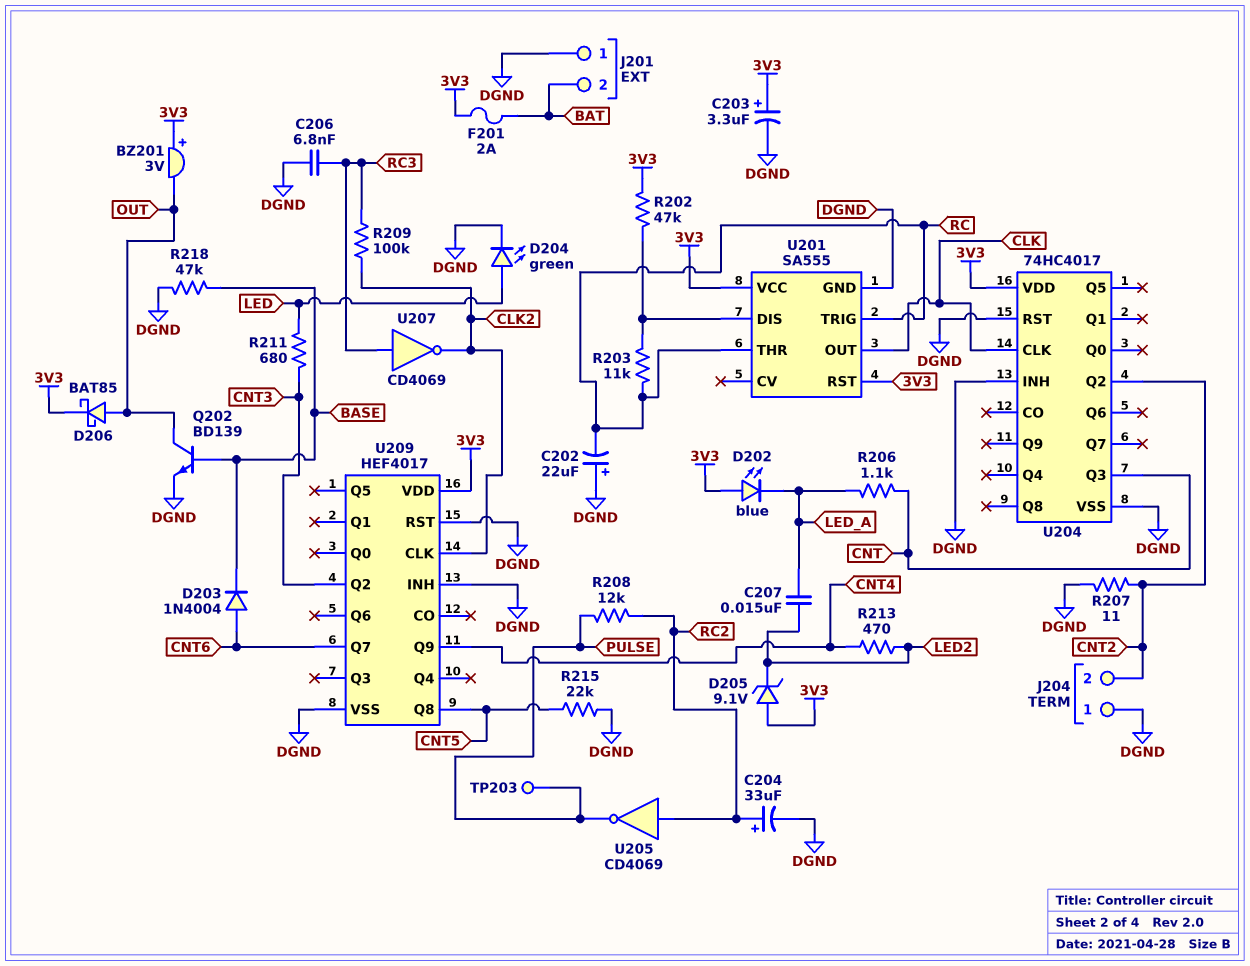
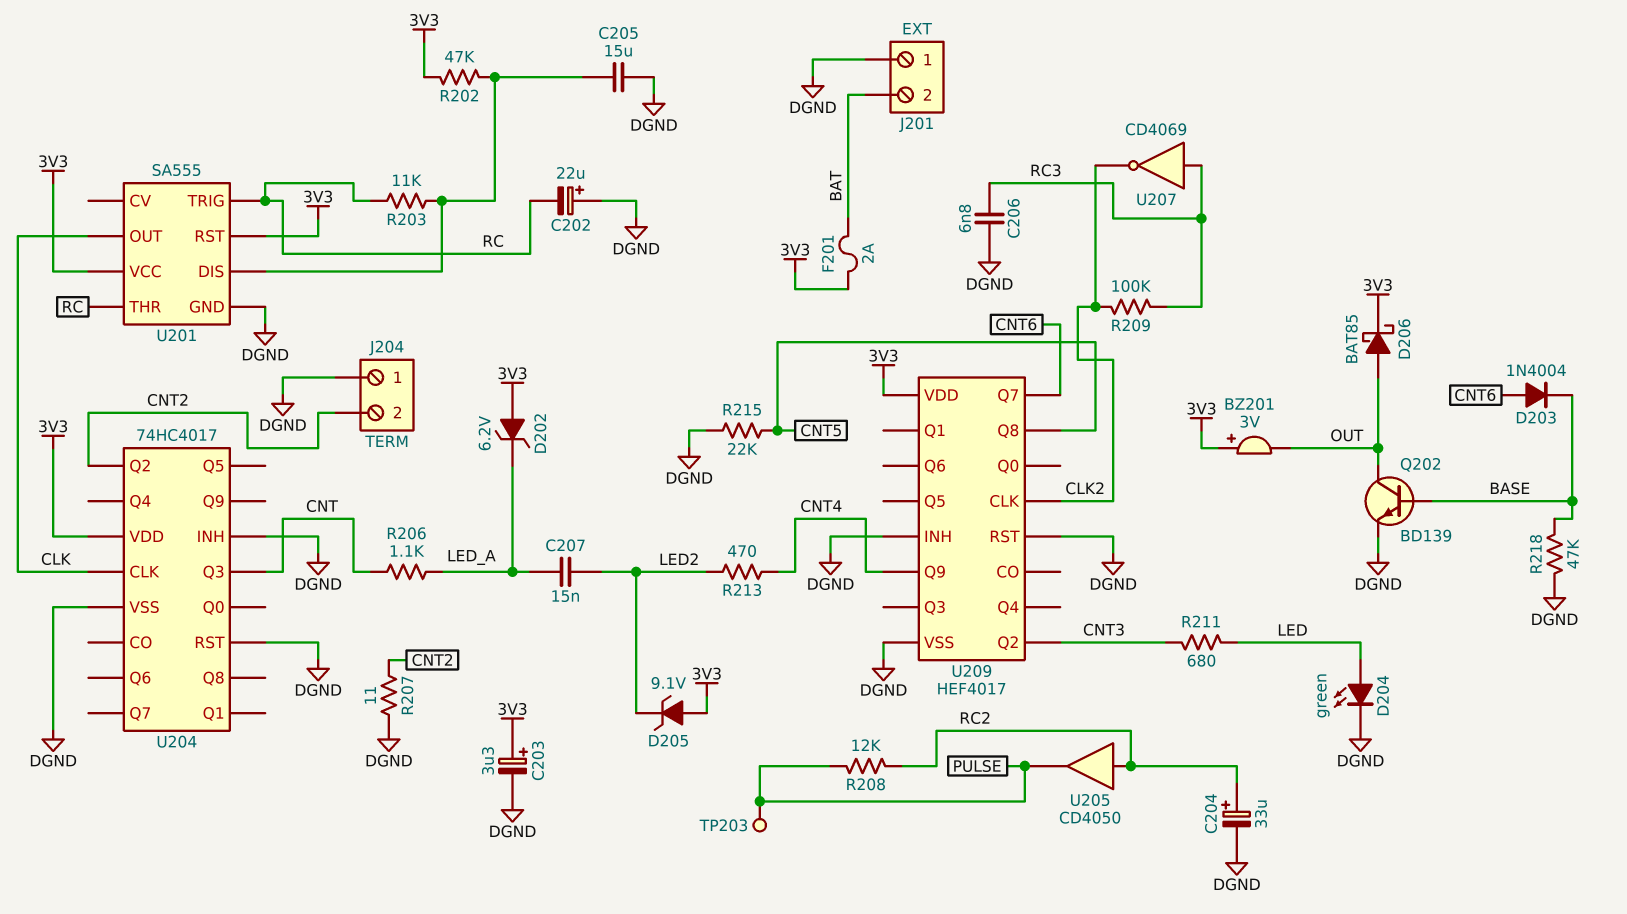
C205: none -> 15uF (DGND, U201/DIS)
D202: LED blue (A 3V3, K LED_A) -> zener 6.2V (A 3V3, K LED_A)
U205: NOT CD4069 (in RC2, out PULSE) -> buffer CD4050 (in RC2, out PULSE)

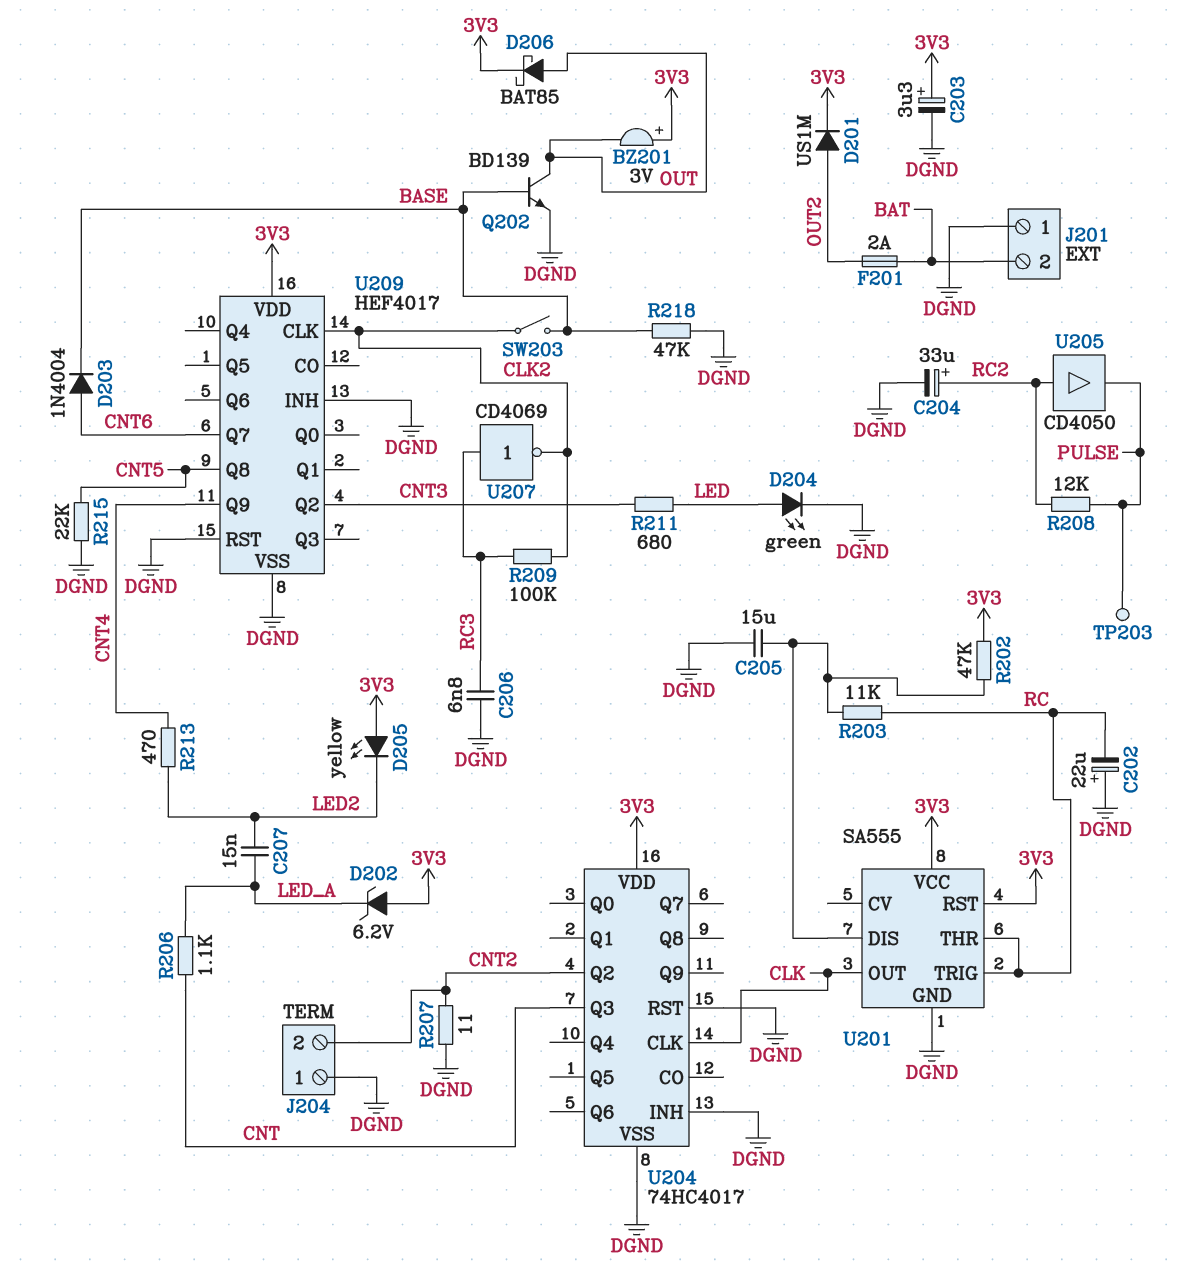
D201: none -> diode US1M (A OUT2, K 3V3)
D205: zener 9.1V (A 3V3, K LED2) -> LED yellow (A 3V3, K LED2)
F201: 2A (3V3, BAT) -> 2A (BAT, OUT2)
SW203: none -> switch (BASE, CLK2)

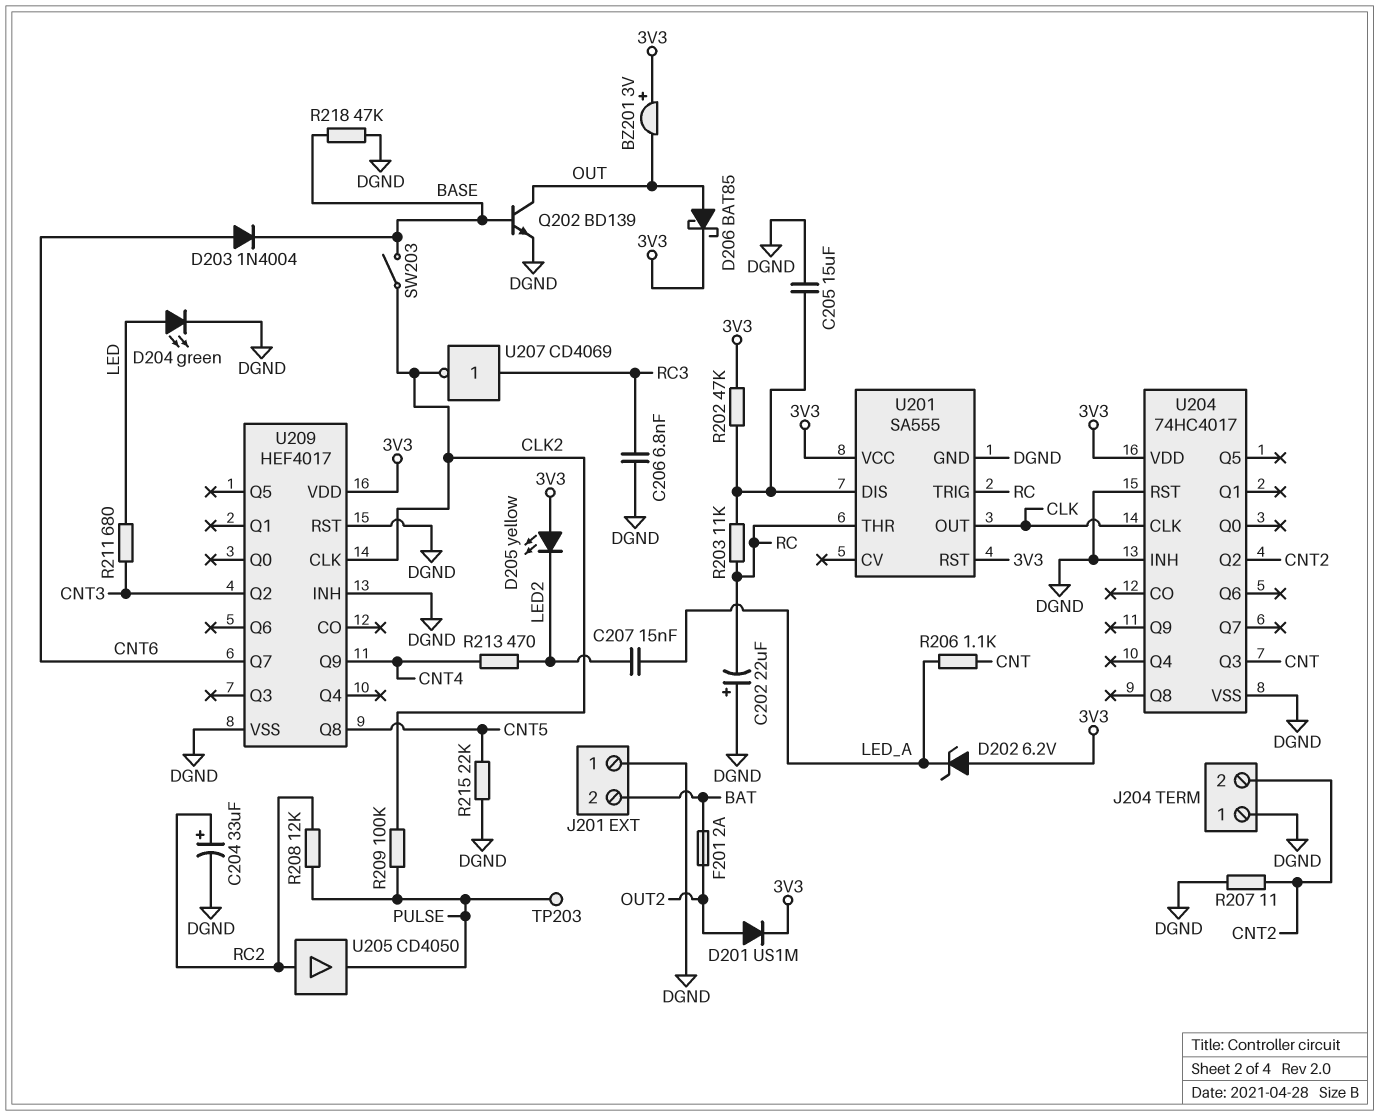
C203: 3.3uF (plus 3V3, minus DGND) -> none
R209: 100k (CLK2, RC3) -> 100k (CLK2, PULSE)

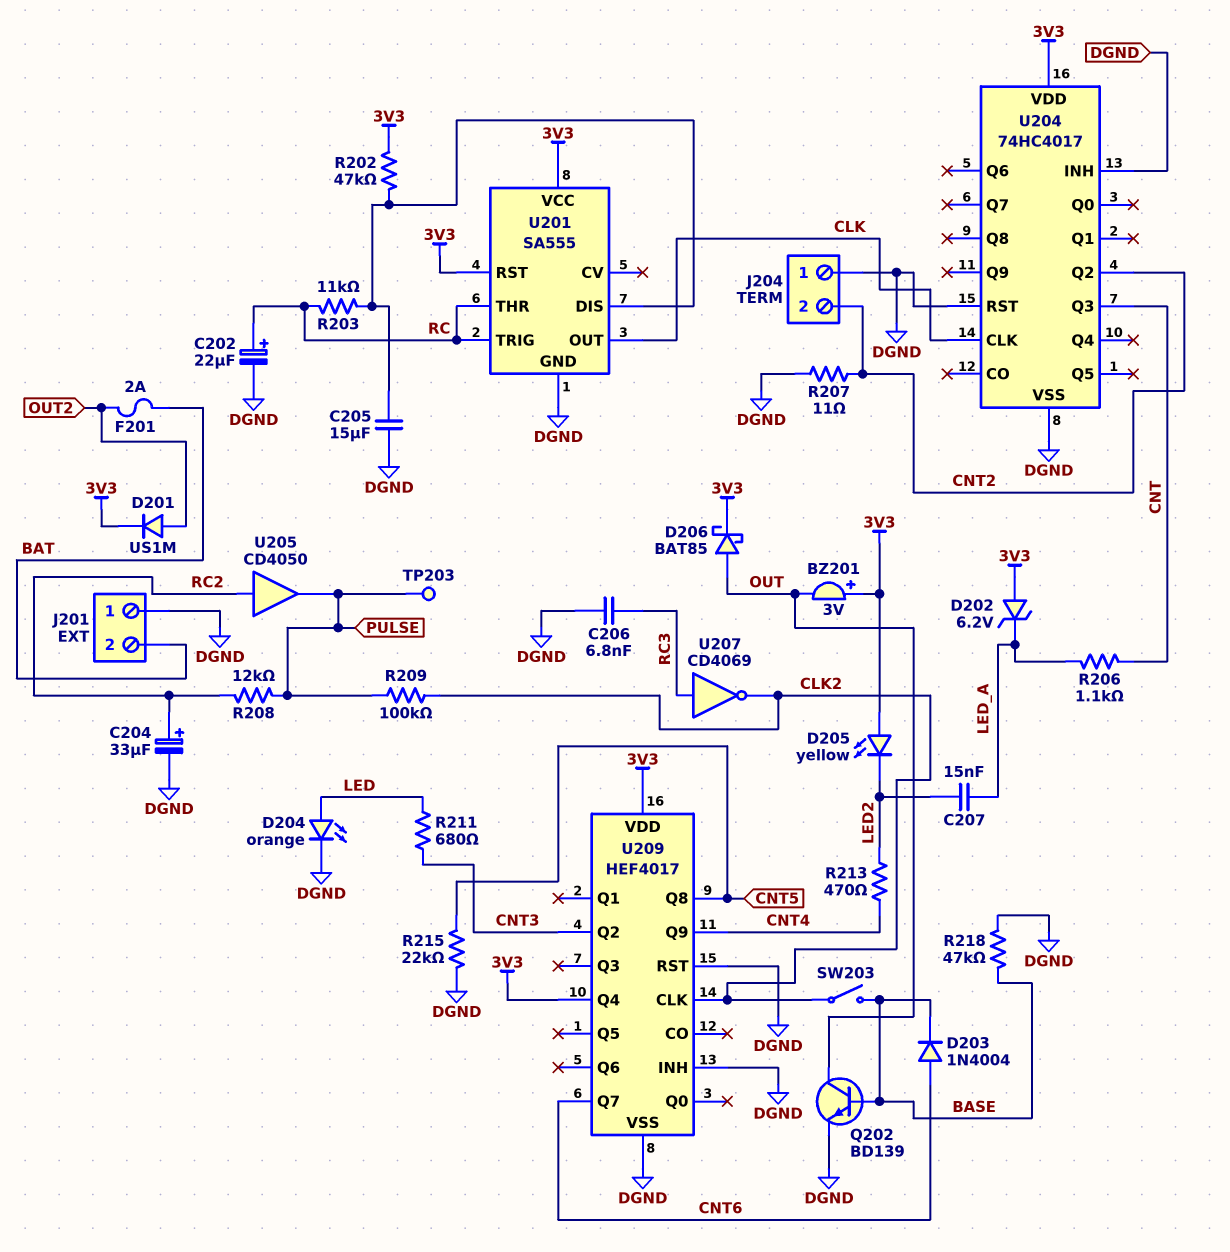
C202: 22uF (plus DGND, minus RC) -> 22uF (plus RC, minus DGND)
D204: LED green (A LED, K DGND) -> LED orange (A LED, K DGND)
U209 pin Q4: none -> 3V3

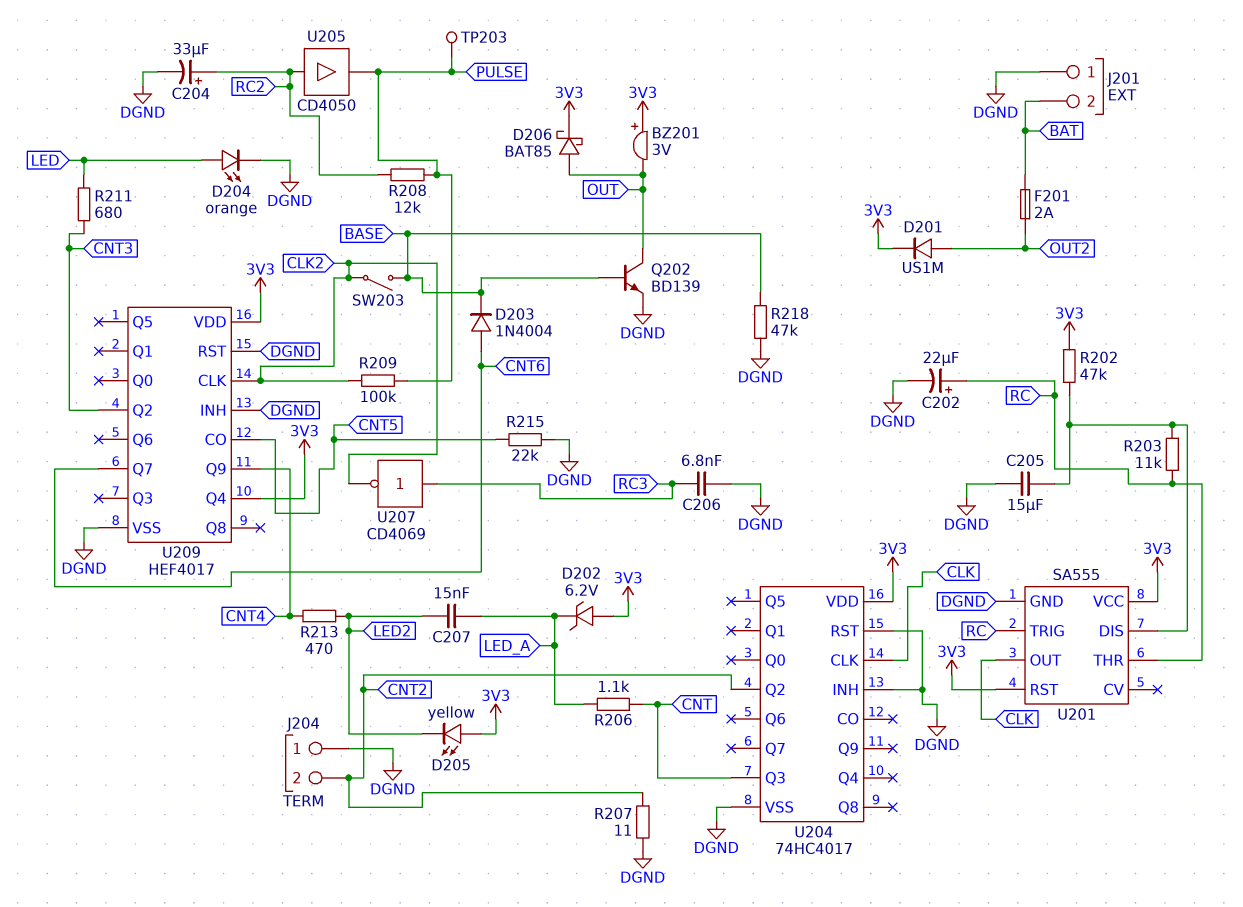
U209 pin CO: none -> CNT5
U209 pin Q8: CNT5 -> none

